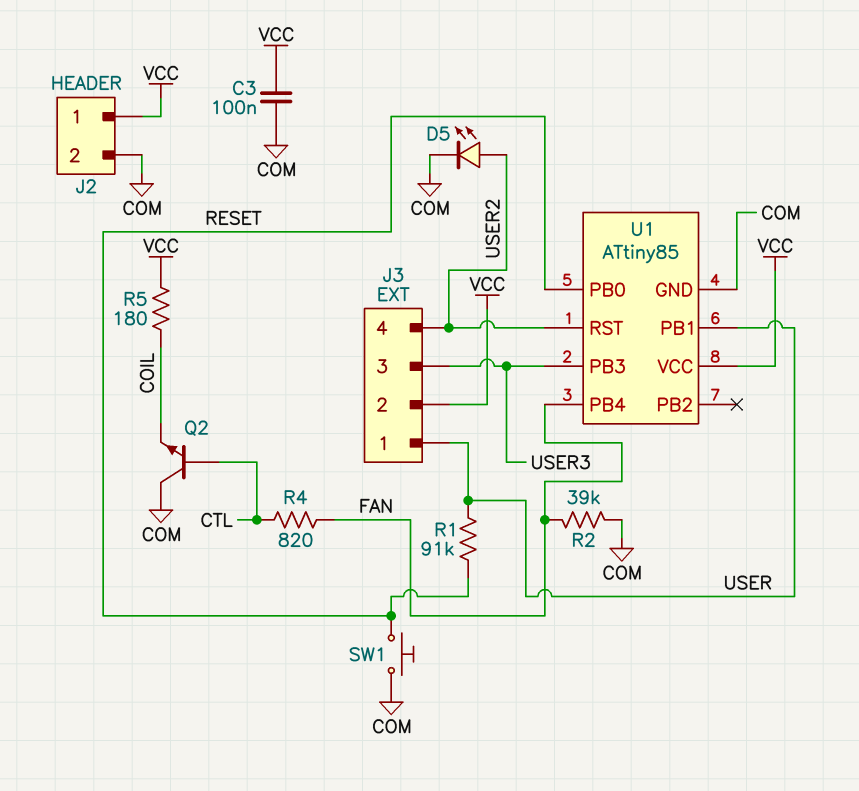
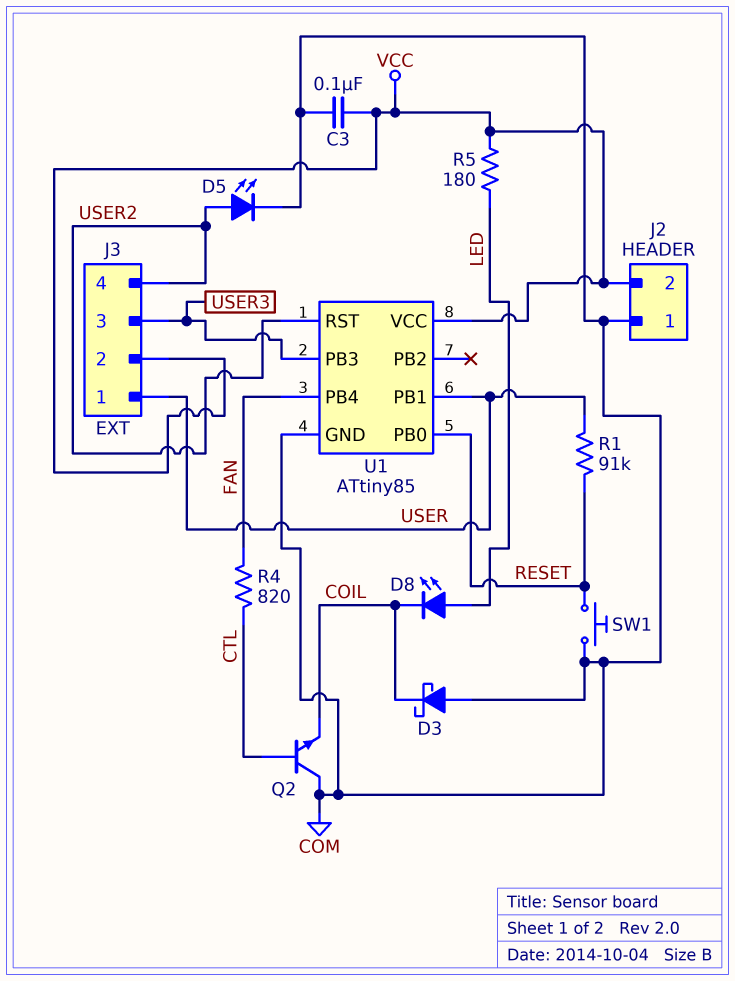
D3: none -> schottky (A COM, K COIL)
D8: none -> LED (A LED, K COIL)
J2 pin 1: VCC -> COM
J2 pin 2: COM -> VCC
R2: 39k (COM, FAN) -> none
R5: 180 (COIL, VCC) -> 180 (LED, VCC)

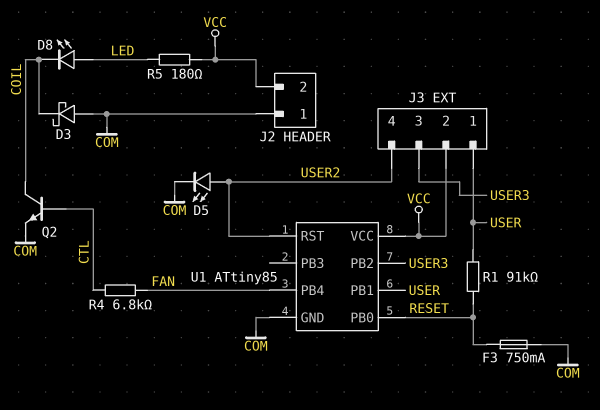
C3: 100nF (COM, VCC) -> none
F3: none -> 750mA (COM, RESET)
Q2: NPN (B CTL, C COM, E COIL) -> NPN (B CTL, C COIL, E COM)
R4: 820 (CTL, FAN) -> 6.8k (CTL, FAN)
SW1: button (COM, RESET) -> none
U1 pin PB2: none -> USER3
U1 pin PB3: USER3 -> none

